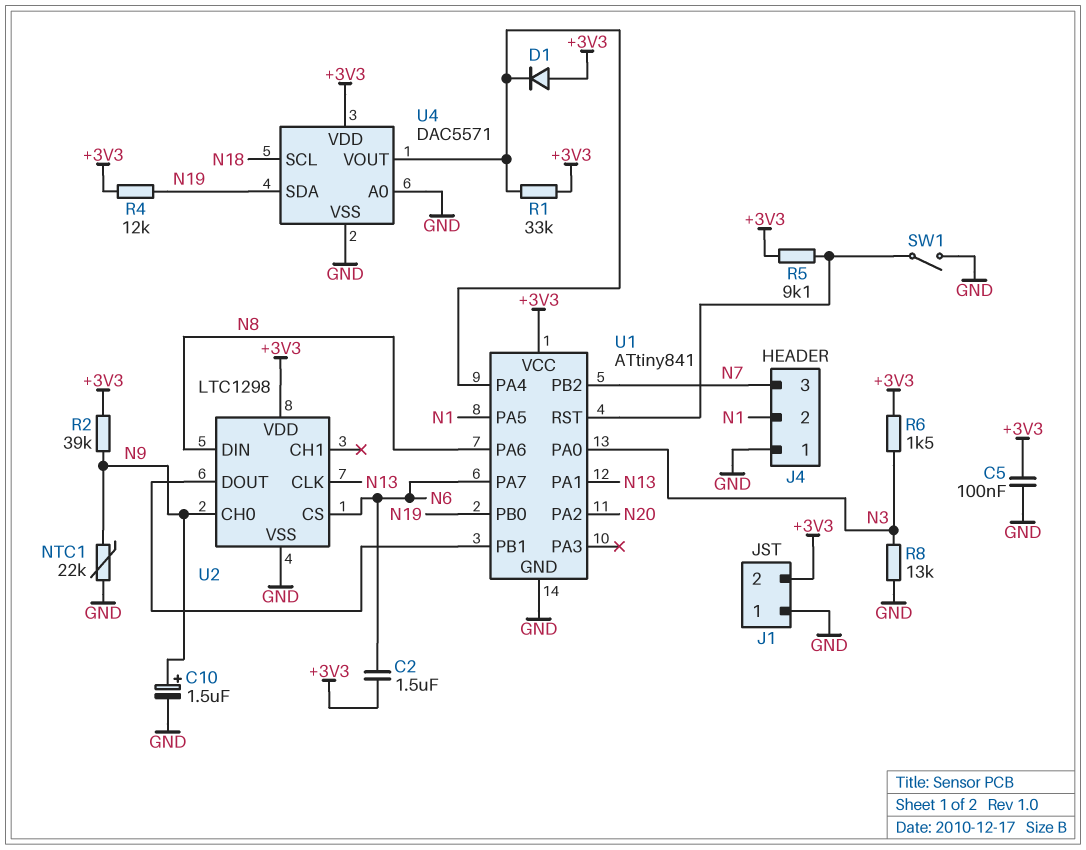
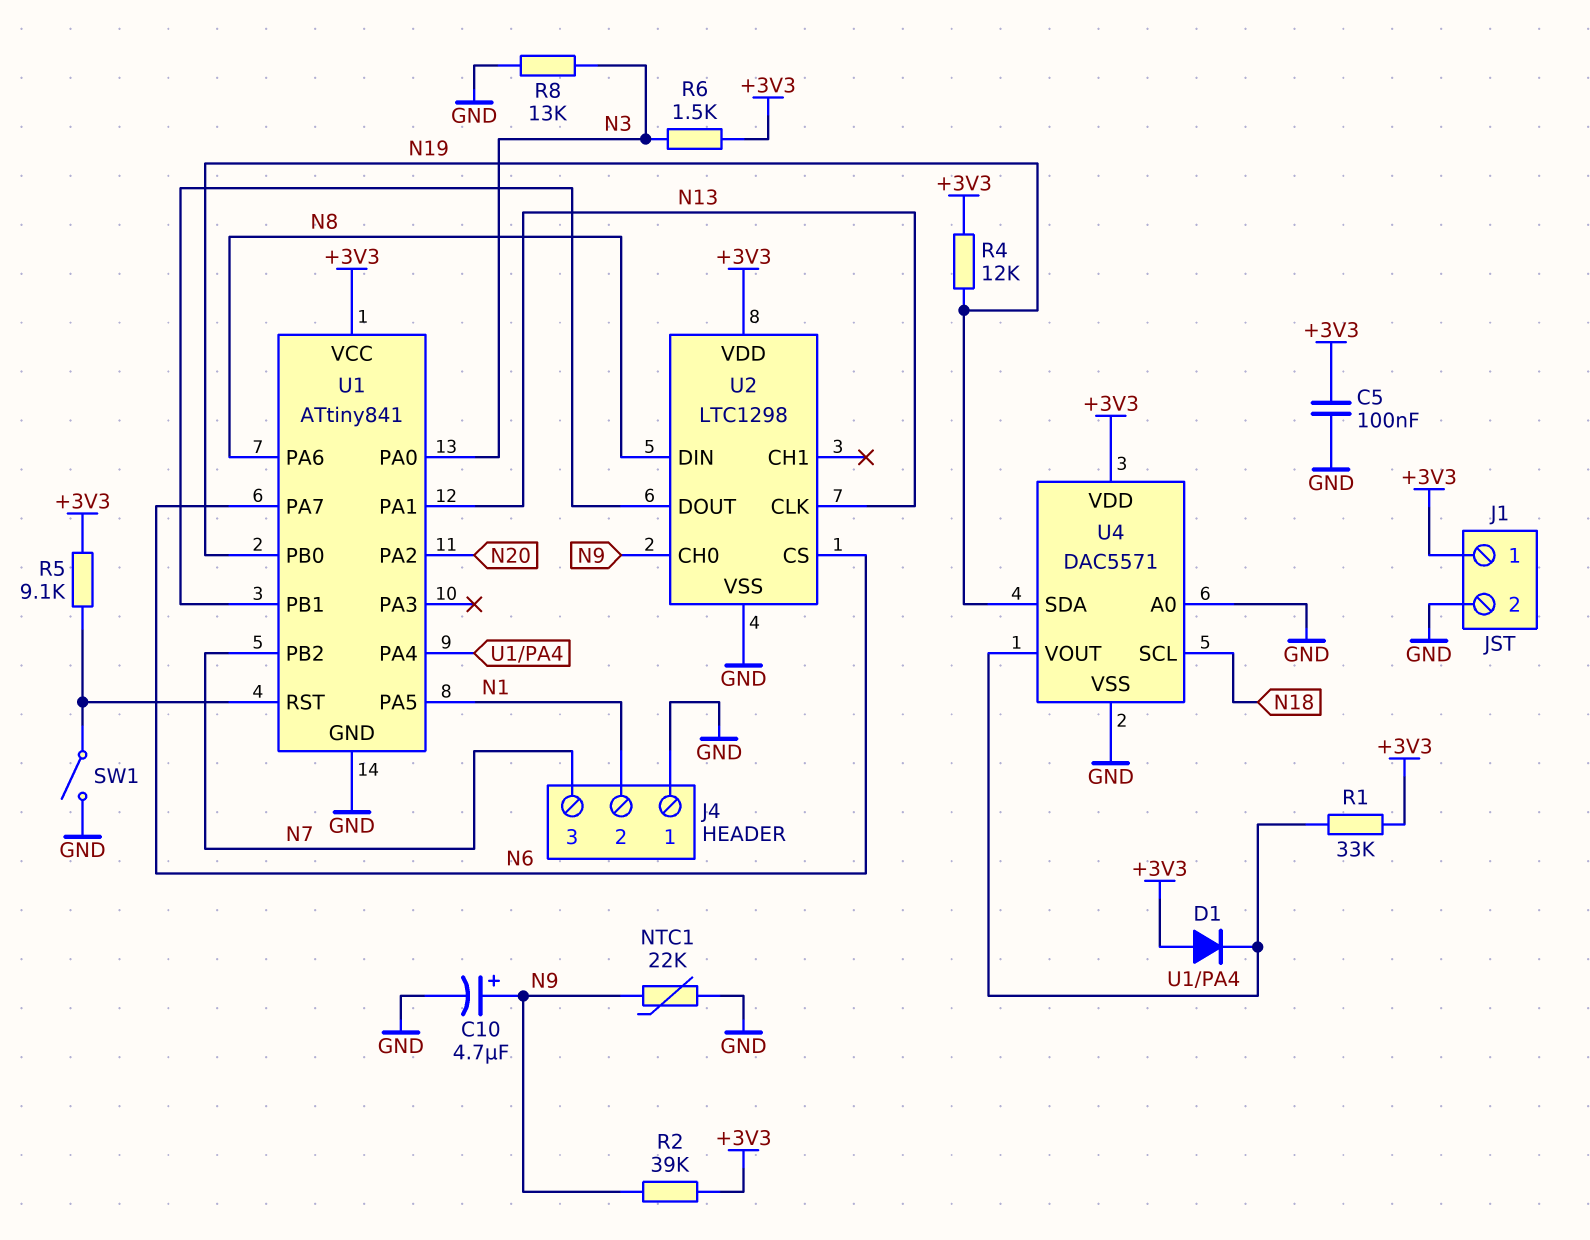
C2: 1.5uF (+3V3, N6) -> none
C10: 1.5uF (plus N9, minus GND) -> 4.7uF (plus N9, minus GND)
J1 pin 1: GND -> +3V3
J1 pin 2: +3V3 -> GND

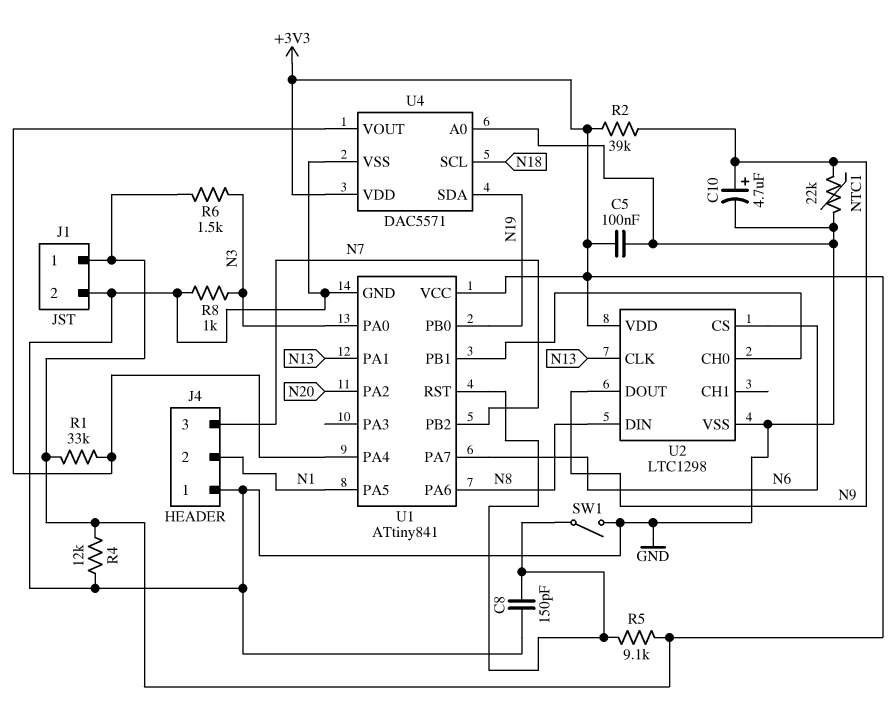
C8: none -> 150pF (GND, U1/RST)
D1: diode (A +3V3, K U1/PA4) -> none
R4: 12k (+3V3, N19) -> 12k (+3V3, GND)
R8: 13k (GND, N3) -> 1k (GND, N3)
U2 pin CH0: N9 -> U1/PB1
U2 pin DOUT: U1/PB1 -> N9

